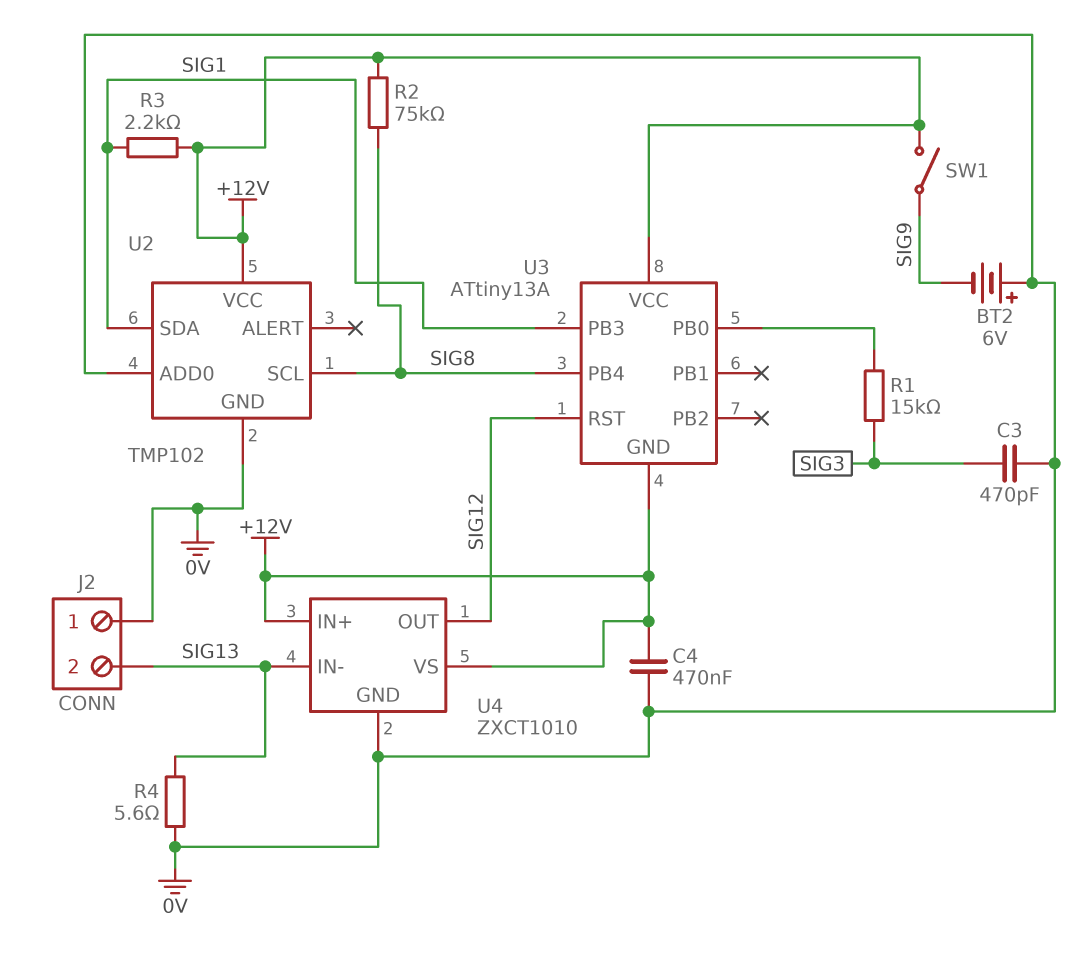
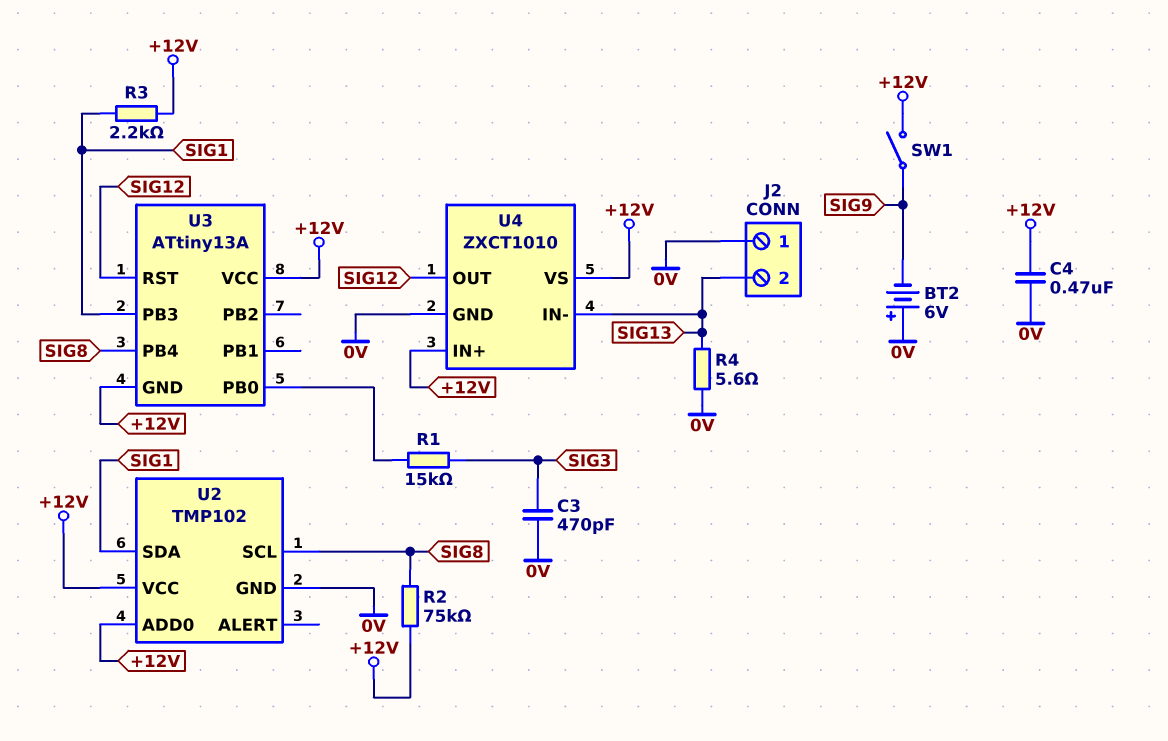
U2 pin ADD0: 0V -> +12V

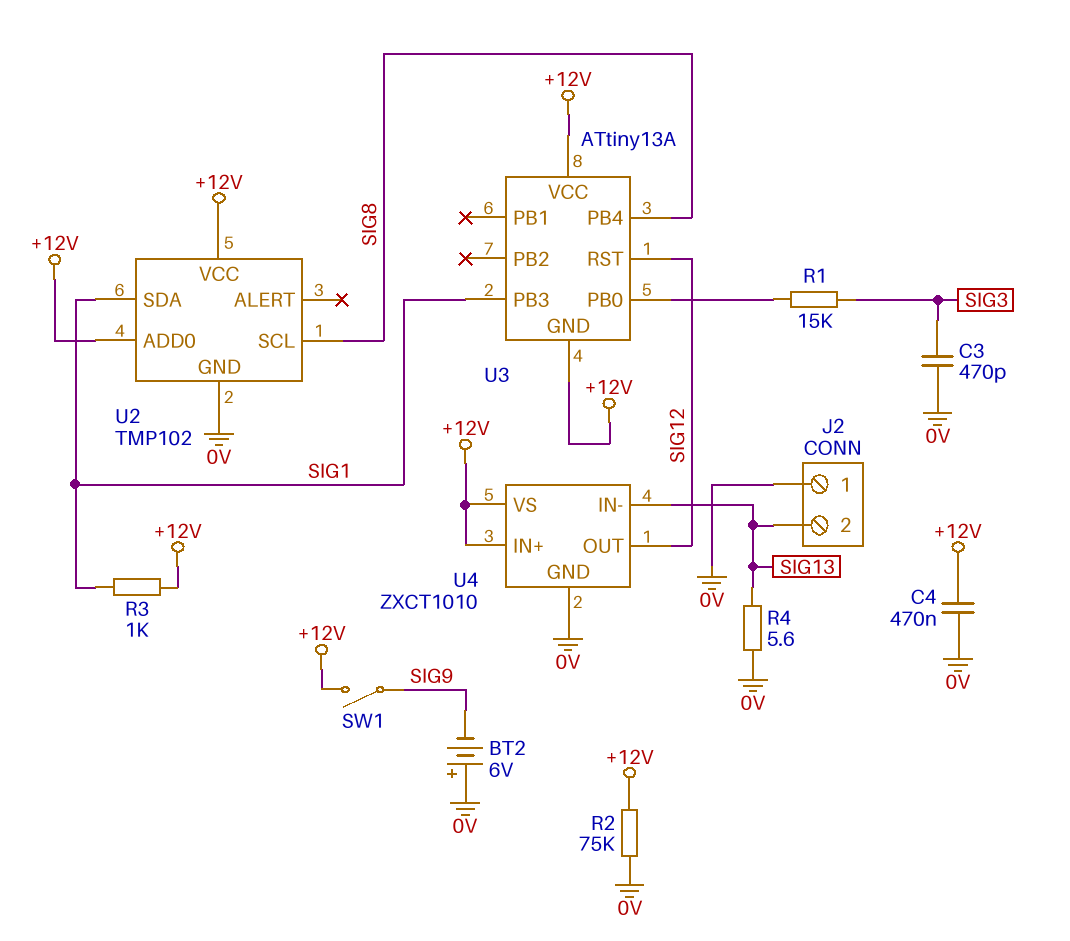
R2: 75k (+12V, SIG8) -> 75k (+12V, 0V)
R3: 2.2k (+12V, SIG1) -> 1k (+12V, SIG1)

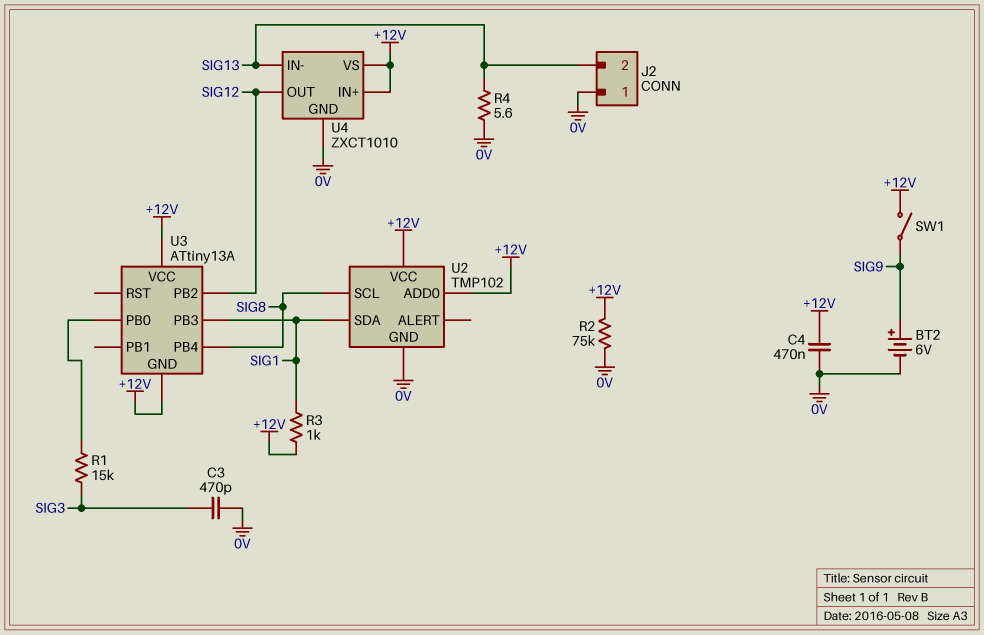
BT2: 6V (plus 0V, minus SIG9) -> 6V (plus SIG9, minus 0V)
U3 pin PB2: none -> SIG12
U3 pin RST: SIG12 -> none

